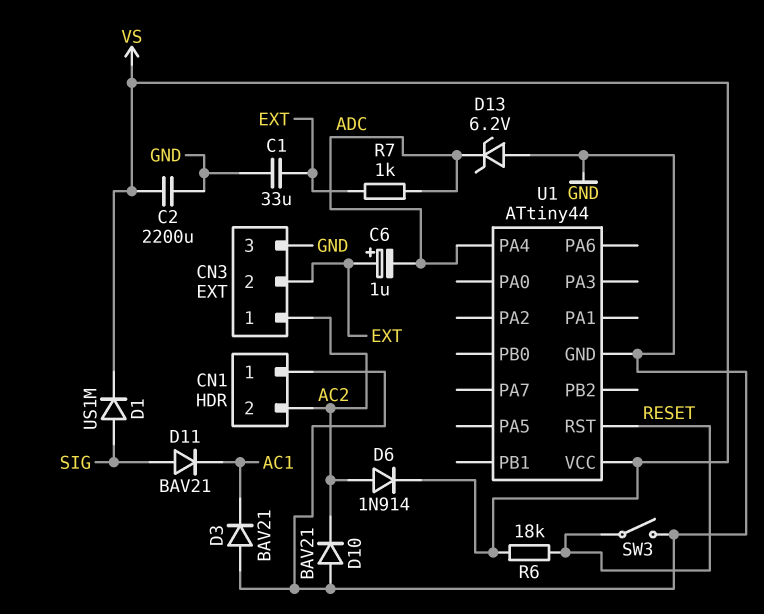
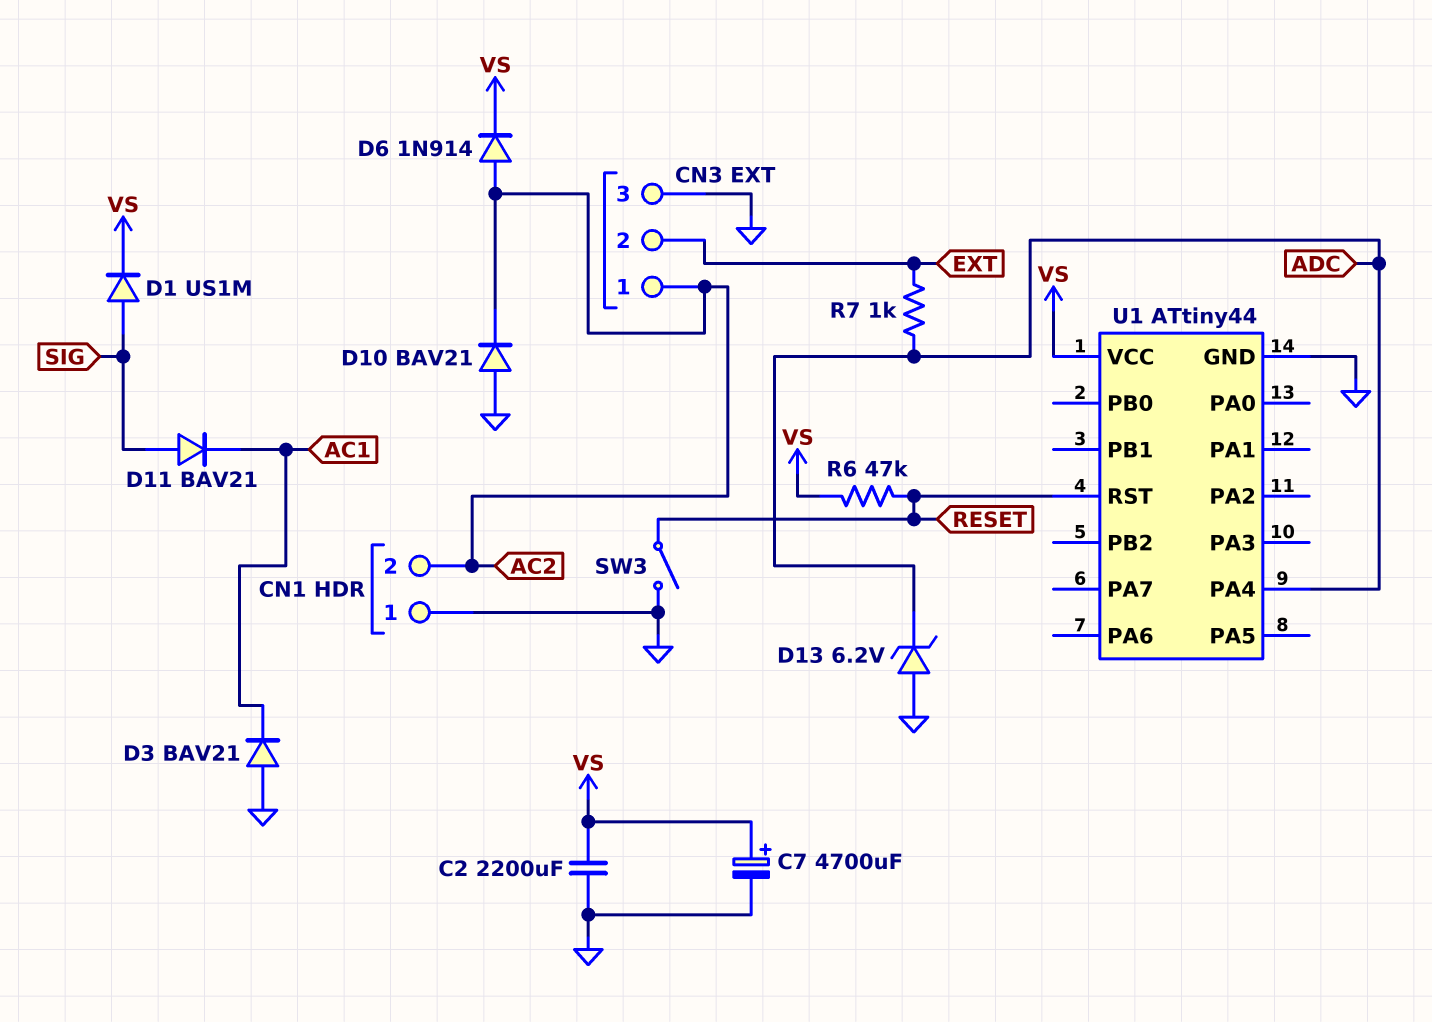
C1: 33uF (EXT, GND) -> none
C6: 1uF (plus EXT, minus ADC) -> none
C7: none -> 4700uF (plus VS, minus GND)
R6: 18k (RESET, VS) -> 47k (RESET, VS)

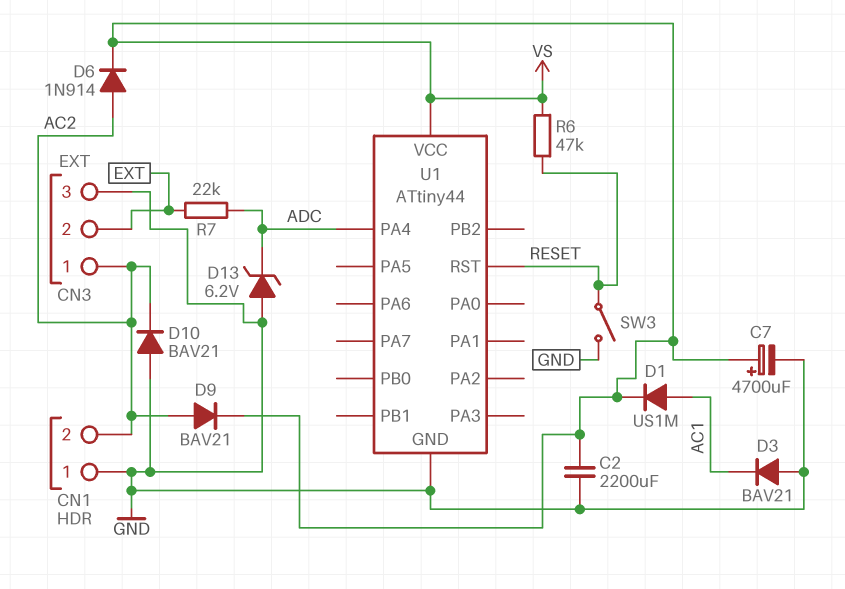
D1: diode US1M (A SIG, K VS) -> diode US1M (A AC1, K VS)
D9: none -> diode BAV21 (A AC2, K VS)
D11: diode BAV21 (A SIG, K AC1) -> none
R7: 1k (ADC, EXT) -> 22k (ADC, EXT)

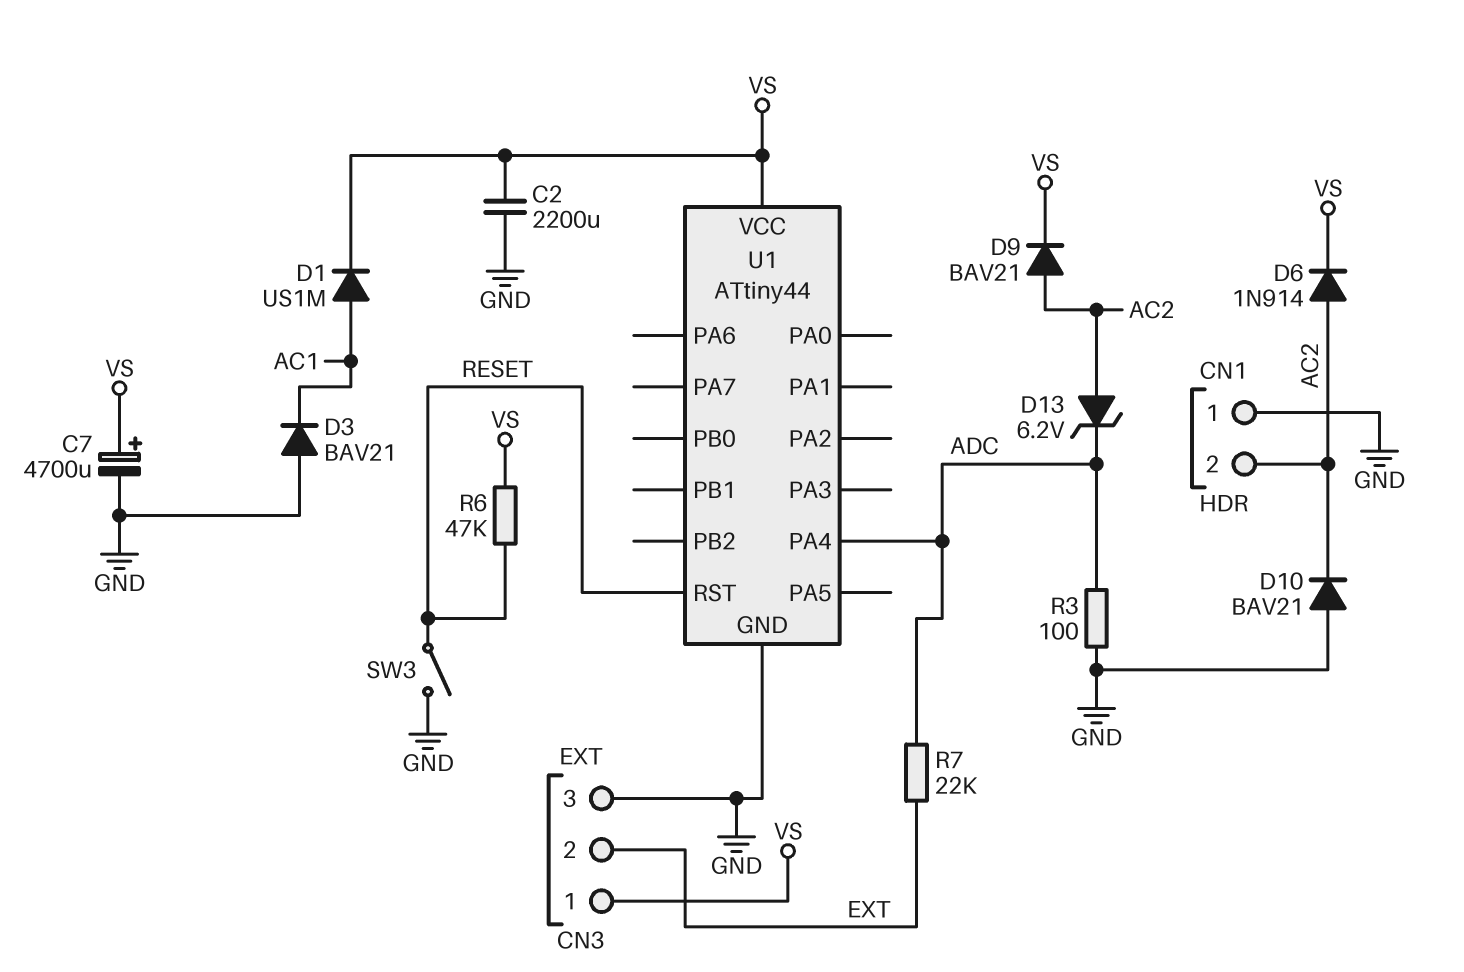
CN3 pin 1: AC2 -> VS
D13: zener 6.2V (A GND, K ADC) -> zener 6.2V (A AC2, K ADC)
R3: none -> 100 (ADC, GND)

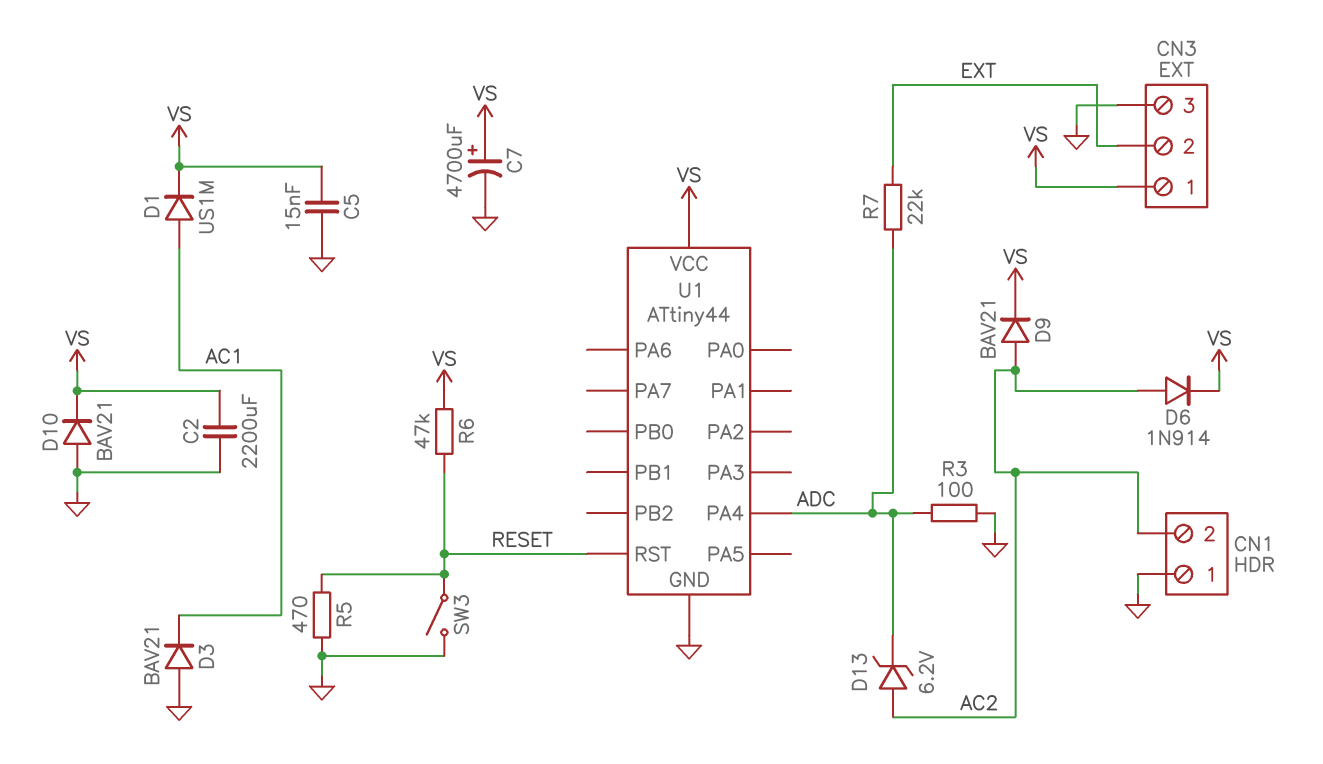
C5: none -> 15nF (GND, VS)
D10: diode BAV21 (A GND, K AC2) -> diode BAV21 (A GND, K VS)
R5: none -> 470 (GND, RESET)

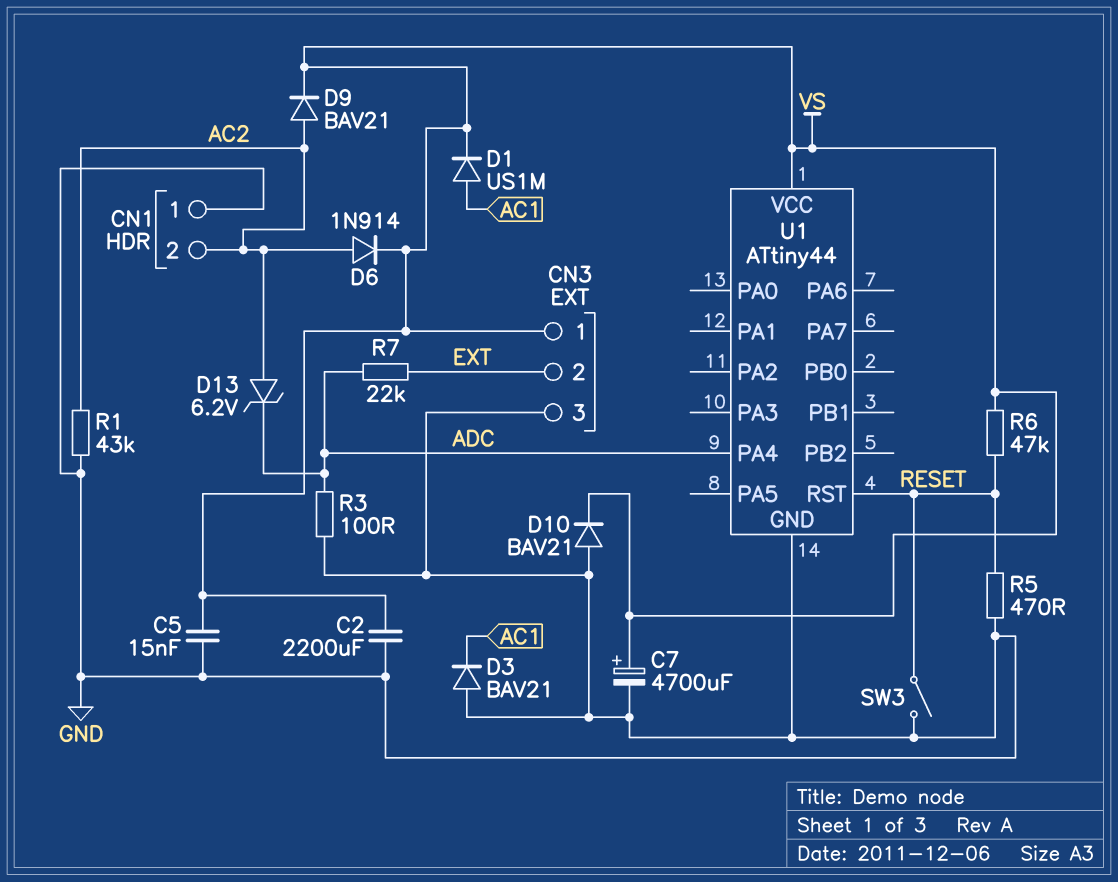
R1: none -> 43k (AC2, GND)

